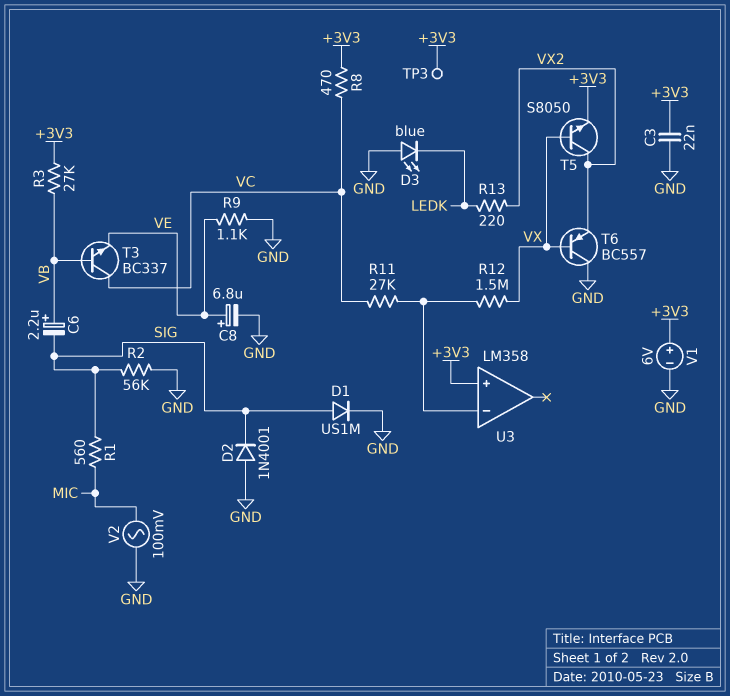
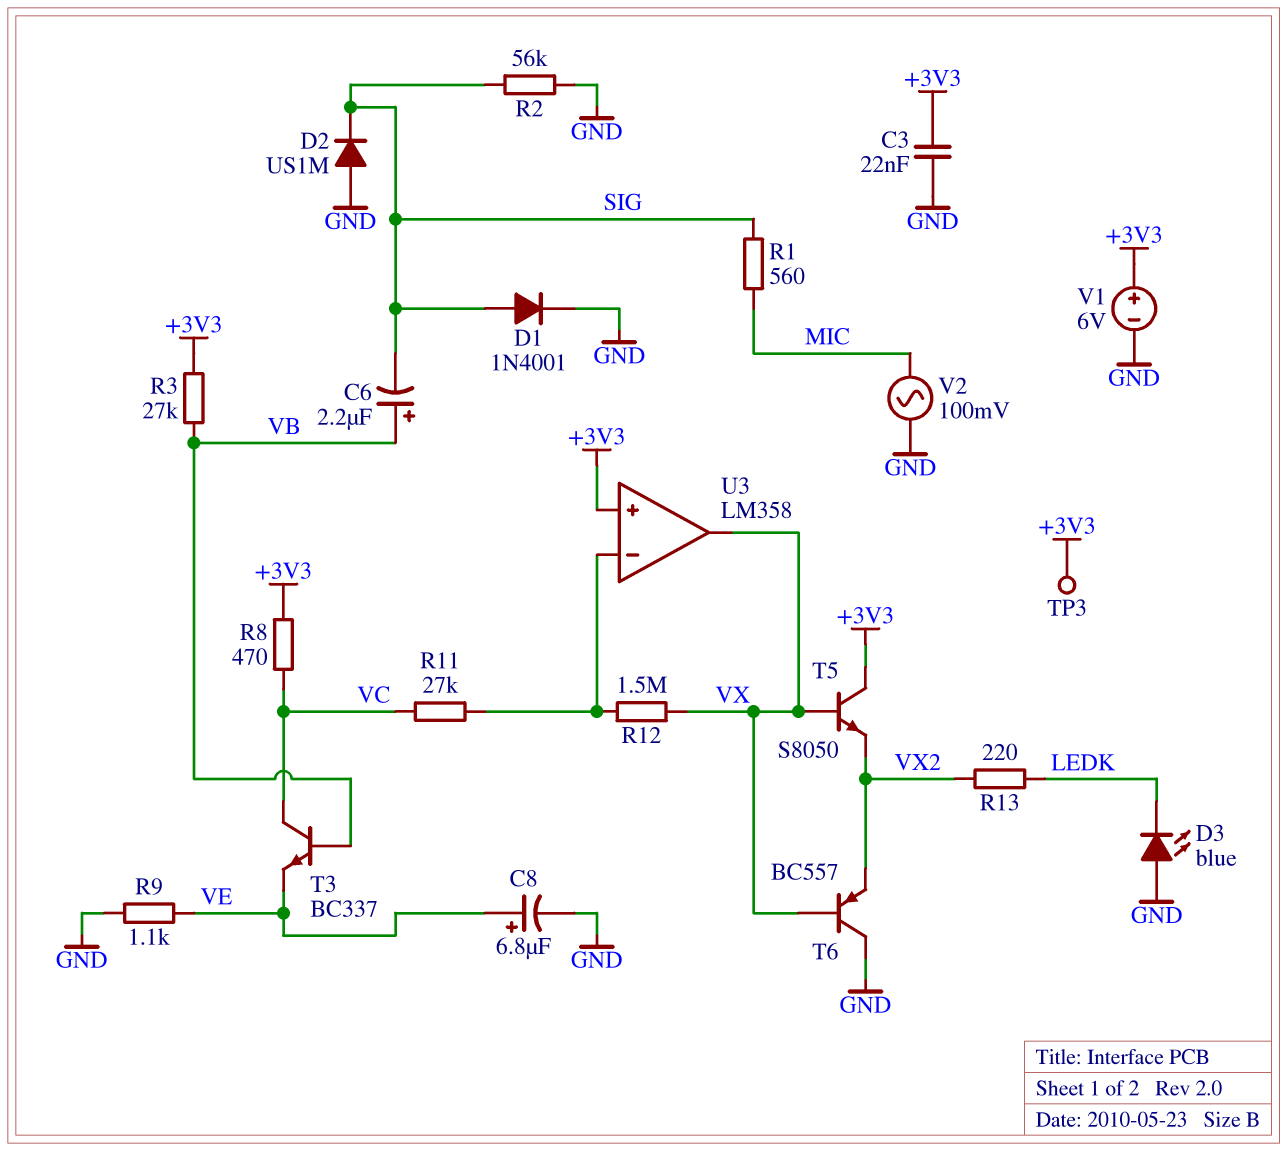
D1: diode US1M (A SIG, K GND) -> diode 1N4001 (A SIG, K GND)
D2: diode 1N4001 (A GND, K SIG) -> diode US1M (A GND, K SIG)
T5: NPN S8050 (B VX, C VX2, E +3V3) -> NPN S8050 (B VX, C +3V3, E VX2)
U3 pin out: none -> VX

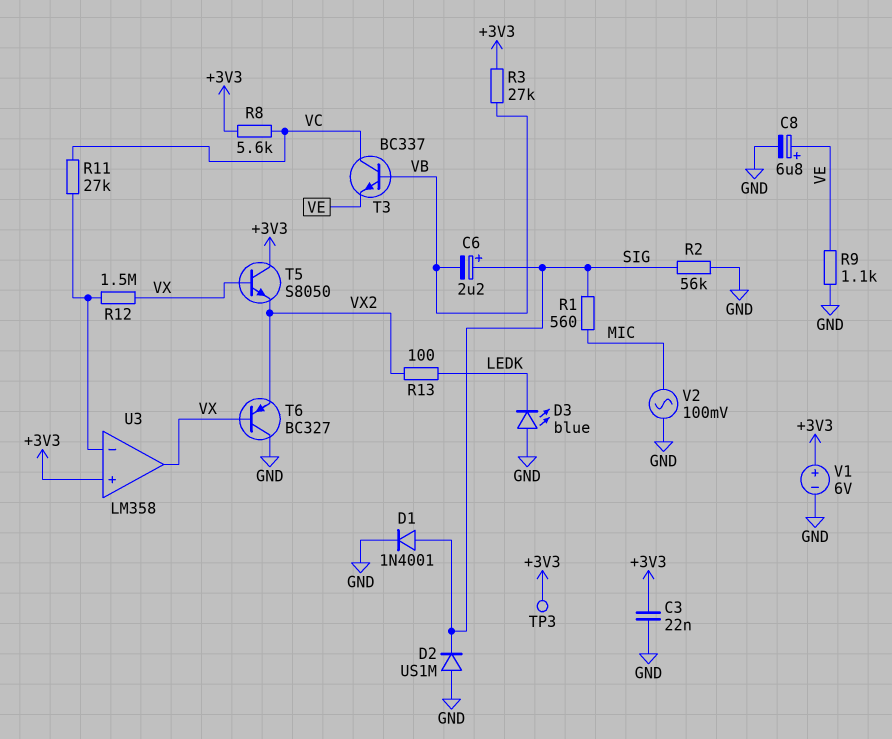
C6: 2.2uF (plus VB, minus SIG) -> 2.2uF (plus SIG, minus VB)
R8: 470 (+3V3, VC) -> 5.6k (+3V3, VC)
R13: 220 (LEDK, VX2) -> 100 (LEDK, VX2)
T6: PNP BC557 (B VX, C GND, E VX2) -> PNP BC327 (B VX, C GND, E VX2)

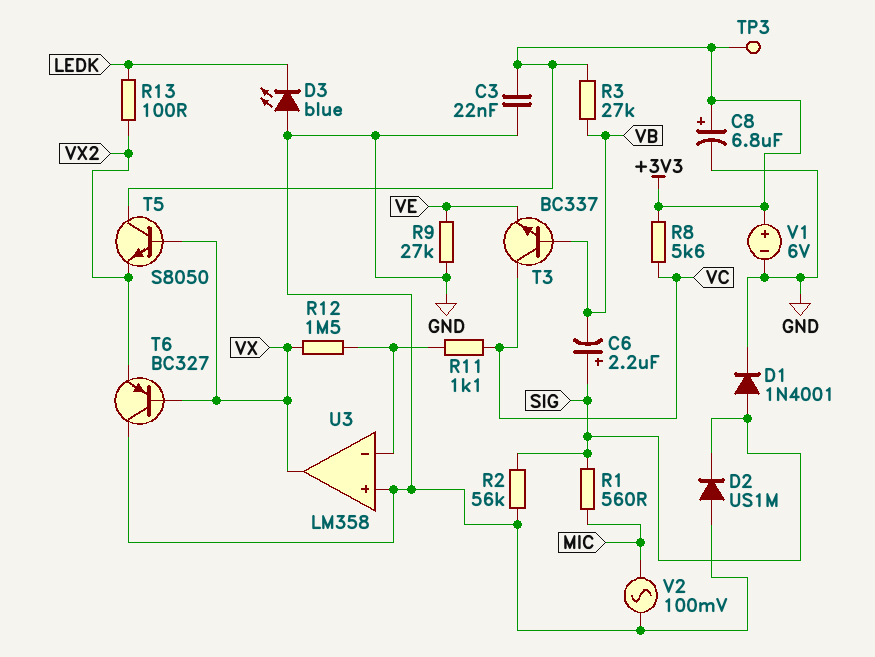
C8: 6.8uF (plus VE, minus GND) -> 6.8uF (plus +3V3, minus GND)
R9: 1.1k (GND, VE) -> 27k (GND, VE)
R11: 27k (U3/in-, VC) -> 1.1k (U3/in-, VC)
U3 pin in+: +3V3 -> GND

